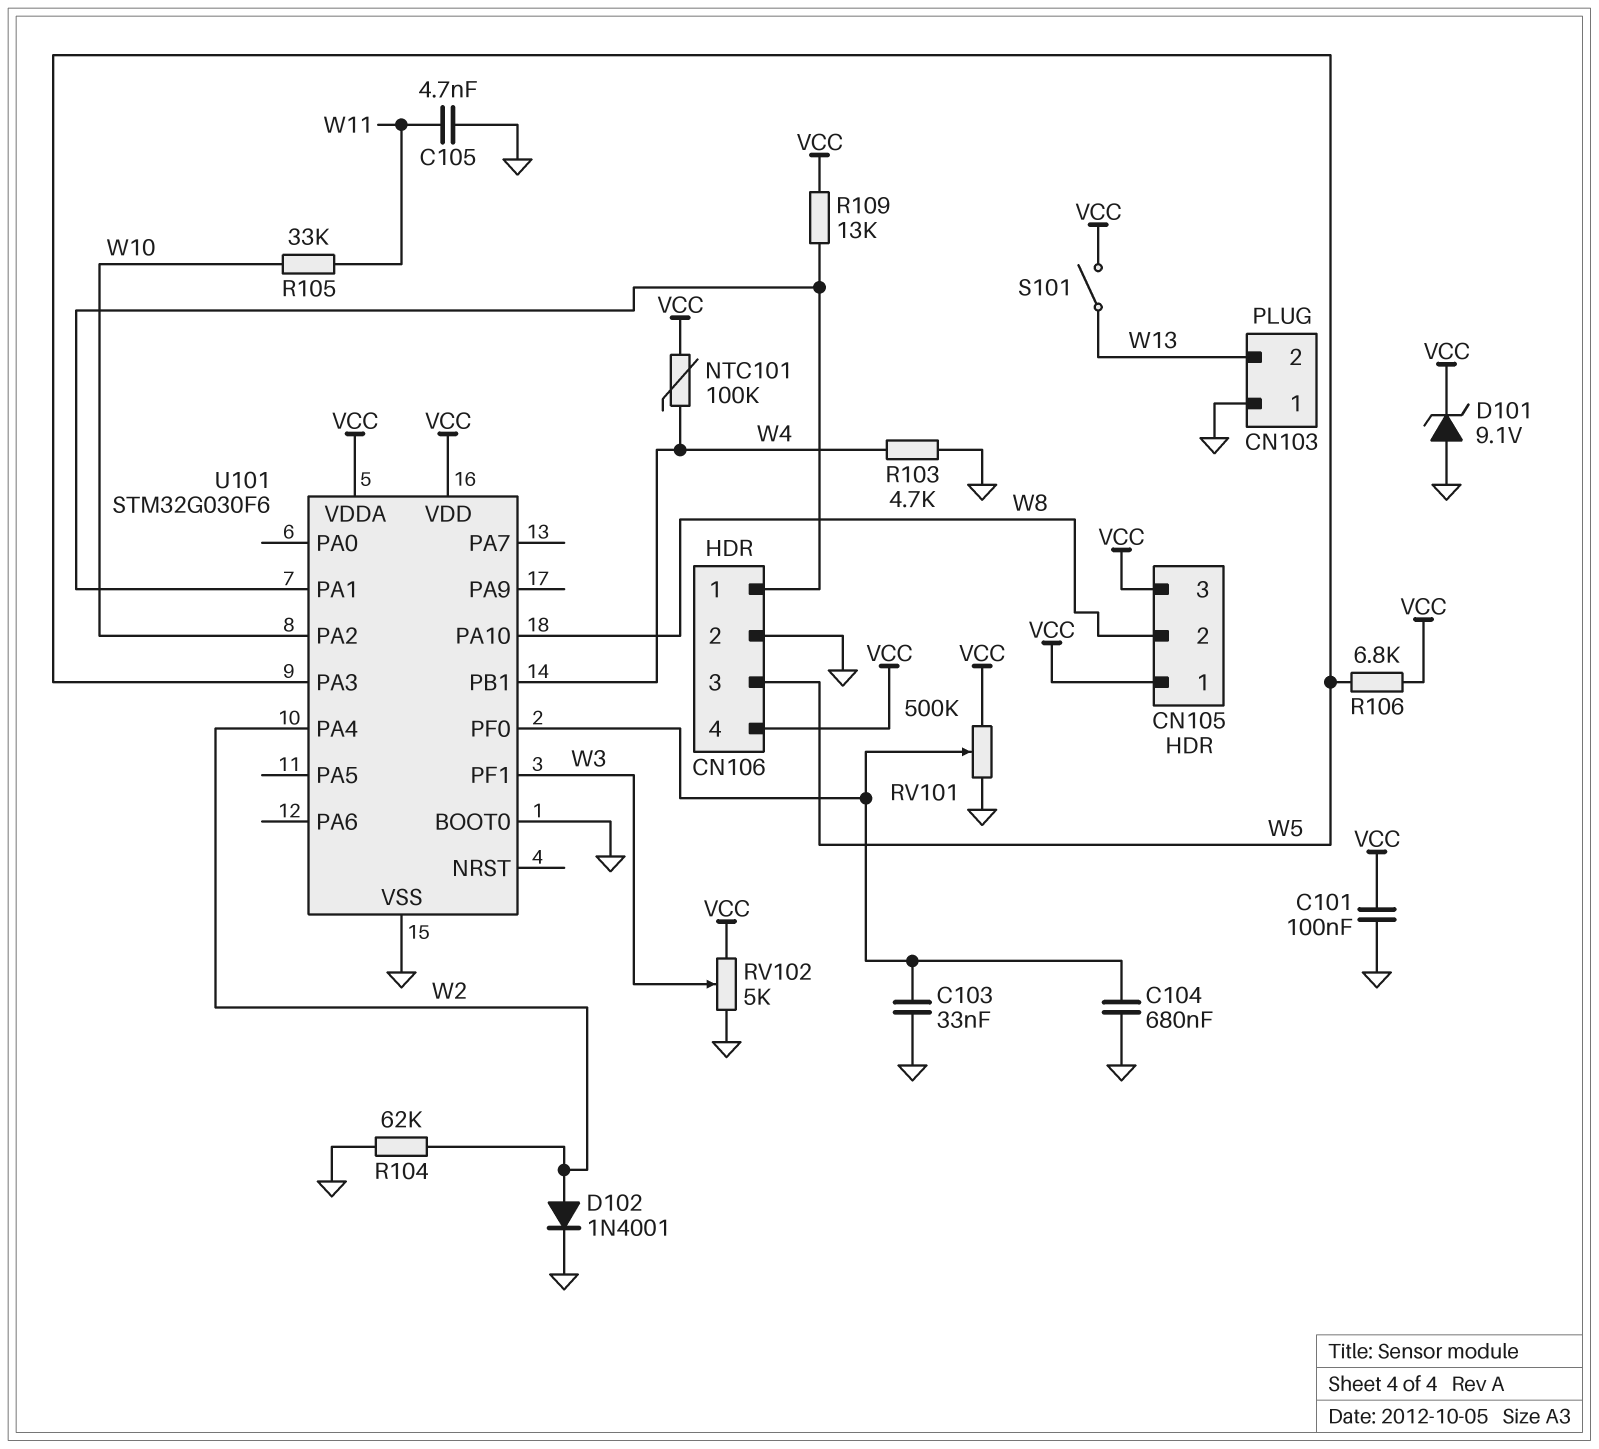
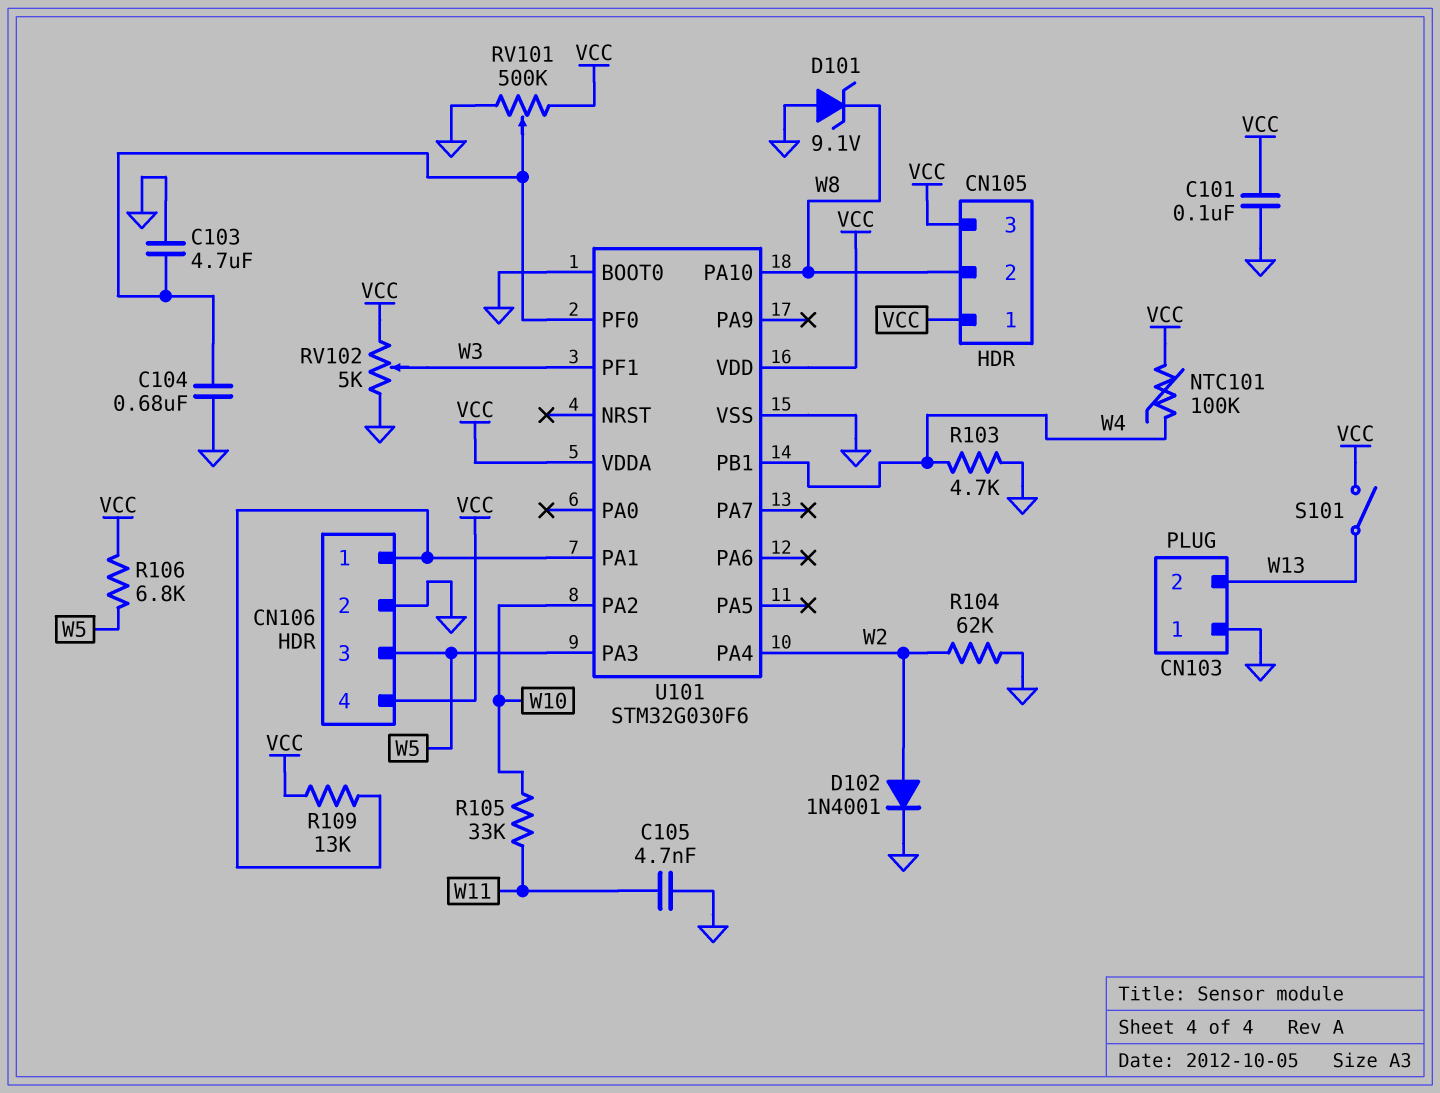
C103: 33nF (GND, U101/PF0) -> 4.7uF (GND, U101/PF0)
D101: zener 9.1V (A GND, K VCC) -> zener 9.1V (A GND, K W8)

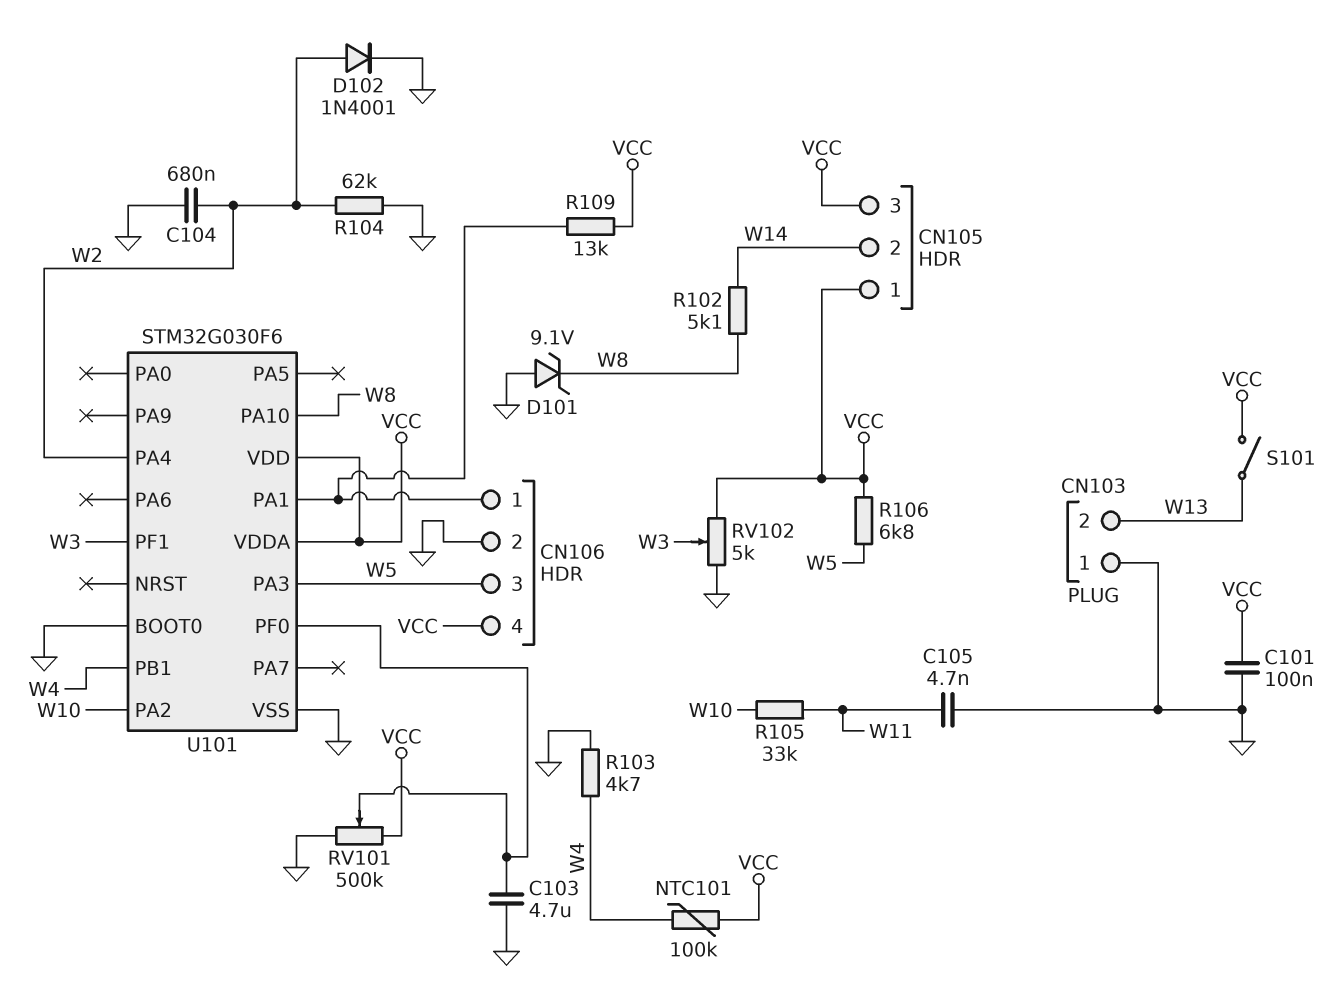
C104: 680nF (GND, U101/PF0) -> 680nF (GND, W2)
CN105 pin 2: W8 -> W14
R102: none -> 5.1k (W8, W14)

